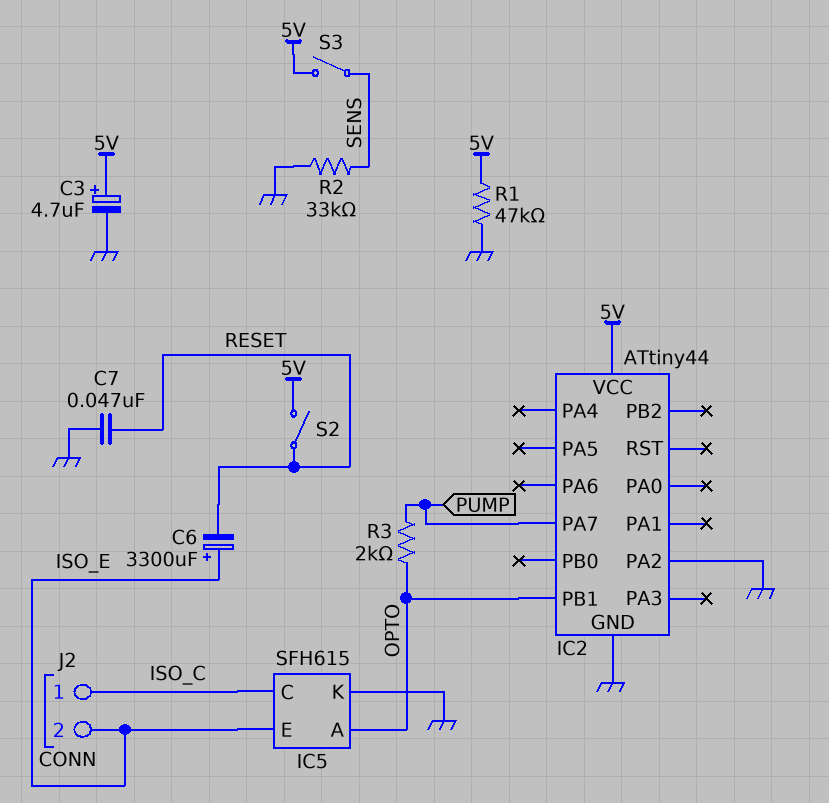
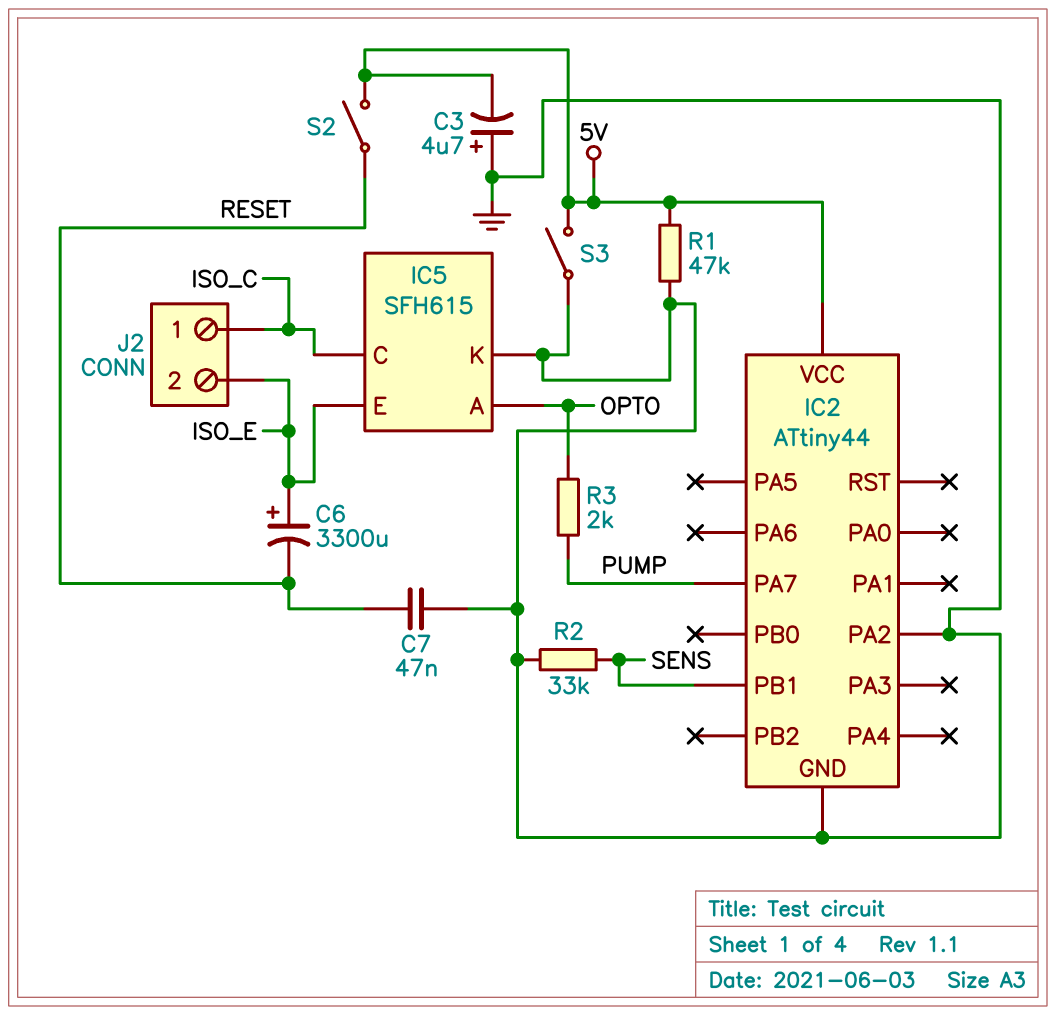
C3: 4.7uF (plus 5V, minus GND) -> 4.7uF (plus GND, minus 5V)
IC2 pin PB1: OPTO -> SENS
S3: switch (5V, SENS) -> switch (5V, GND)

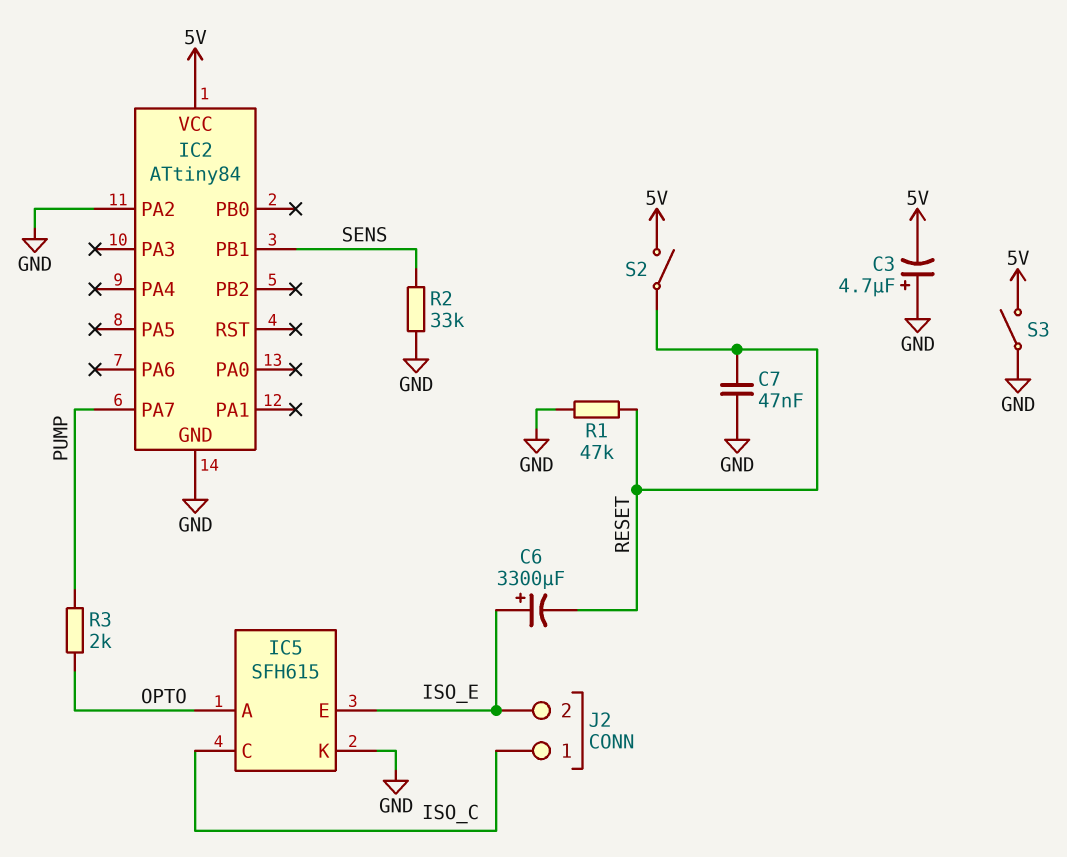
IC2: ATtiny44 -> ATtiny84
R1: 47k (5V, GND) -> 47k (GND, RESET)

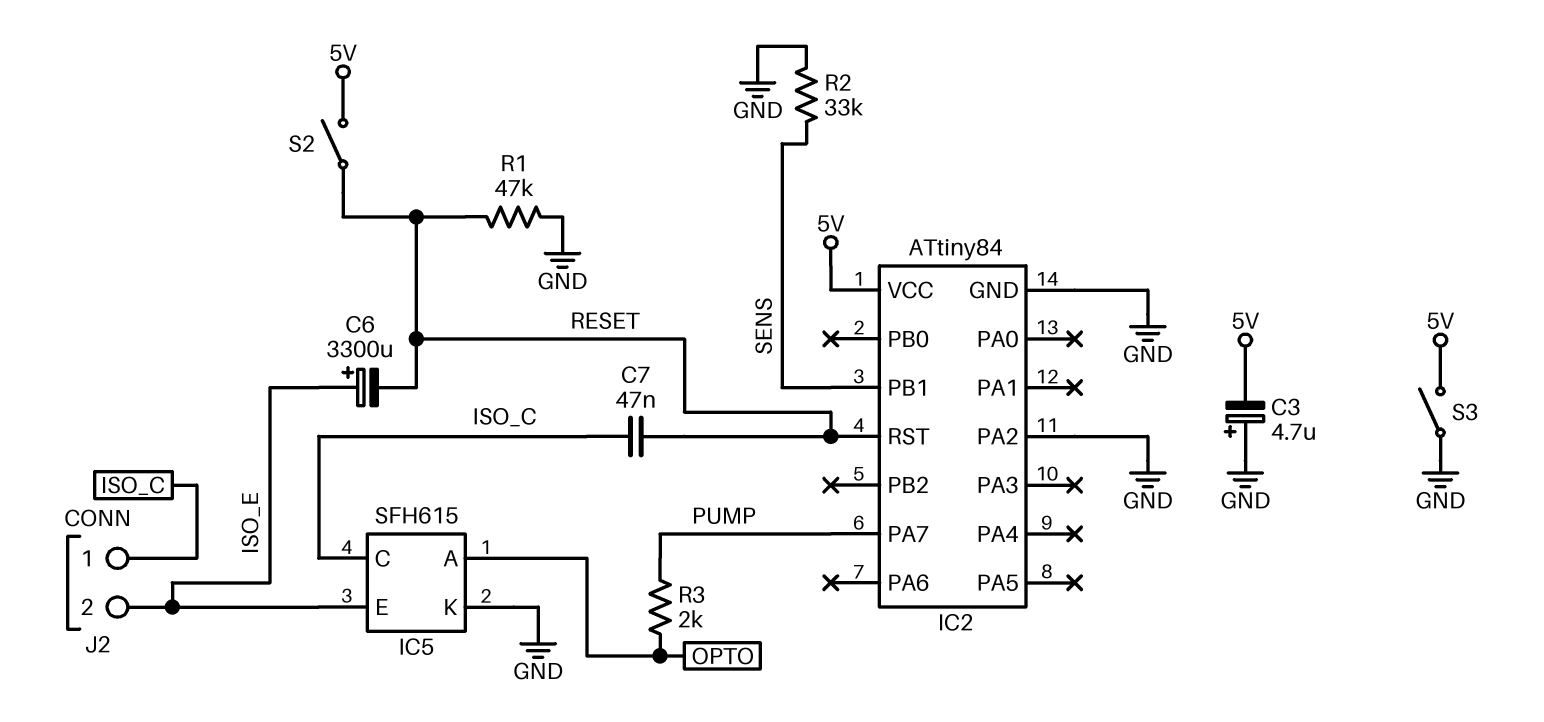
C7: 47nF (GND, RESET) -> 47nF (ISO_C, RESET)
IC2 pin RST: none -> RESET

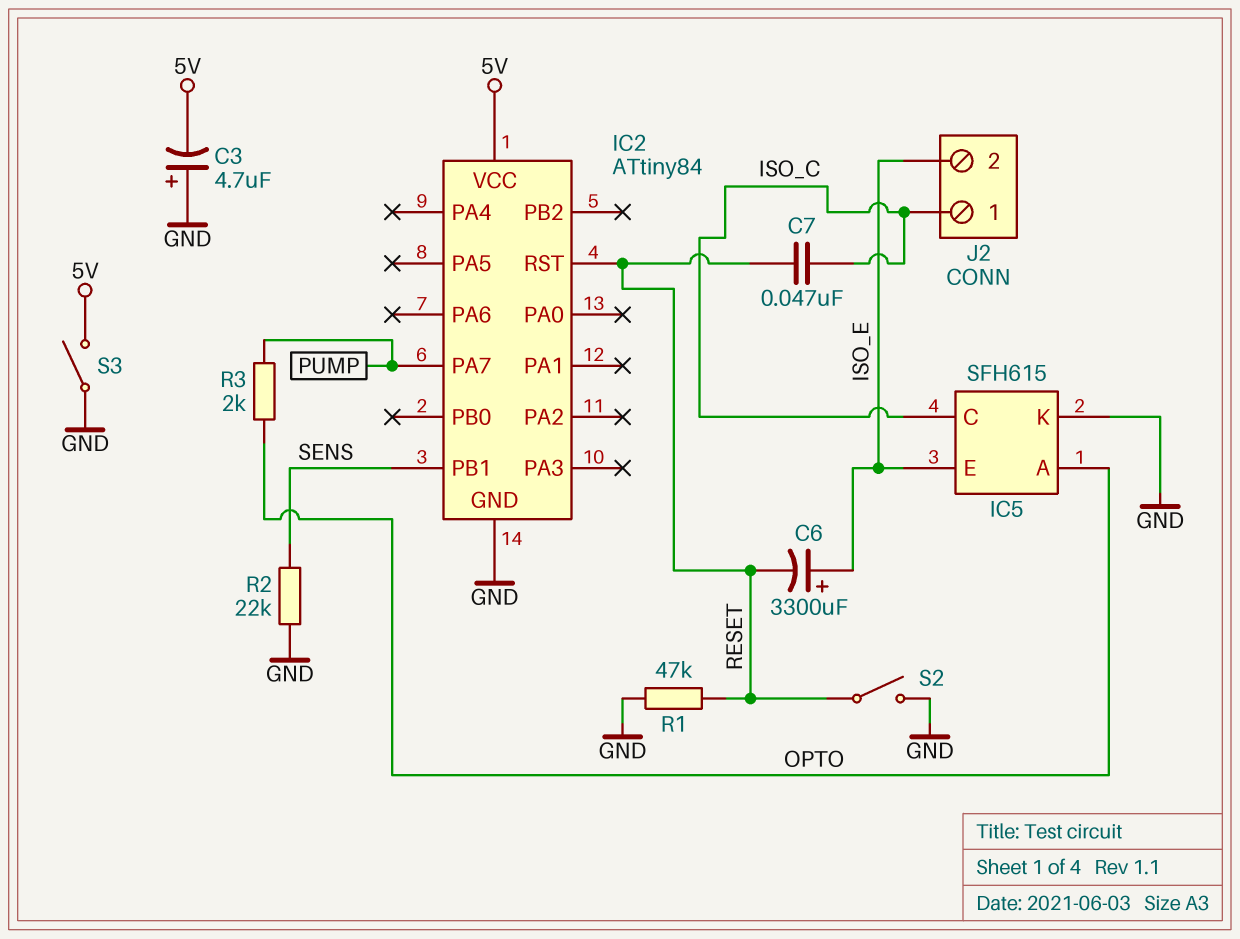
IC2 pin PA2: GND -> none
R2: 33k (GND, SENS) -> 22k (GND, SENS)
S2: switch (5V, RESET) -> switch (GND, RESET)

